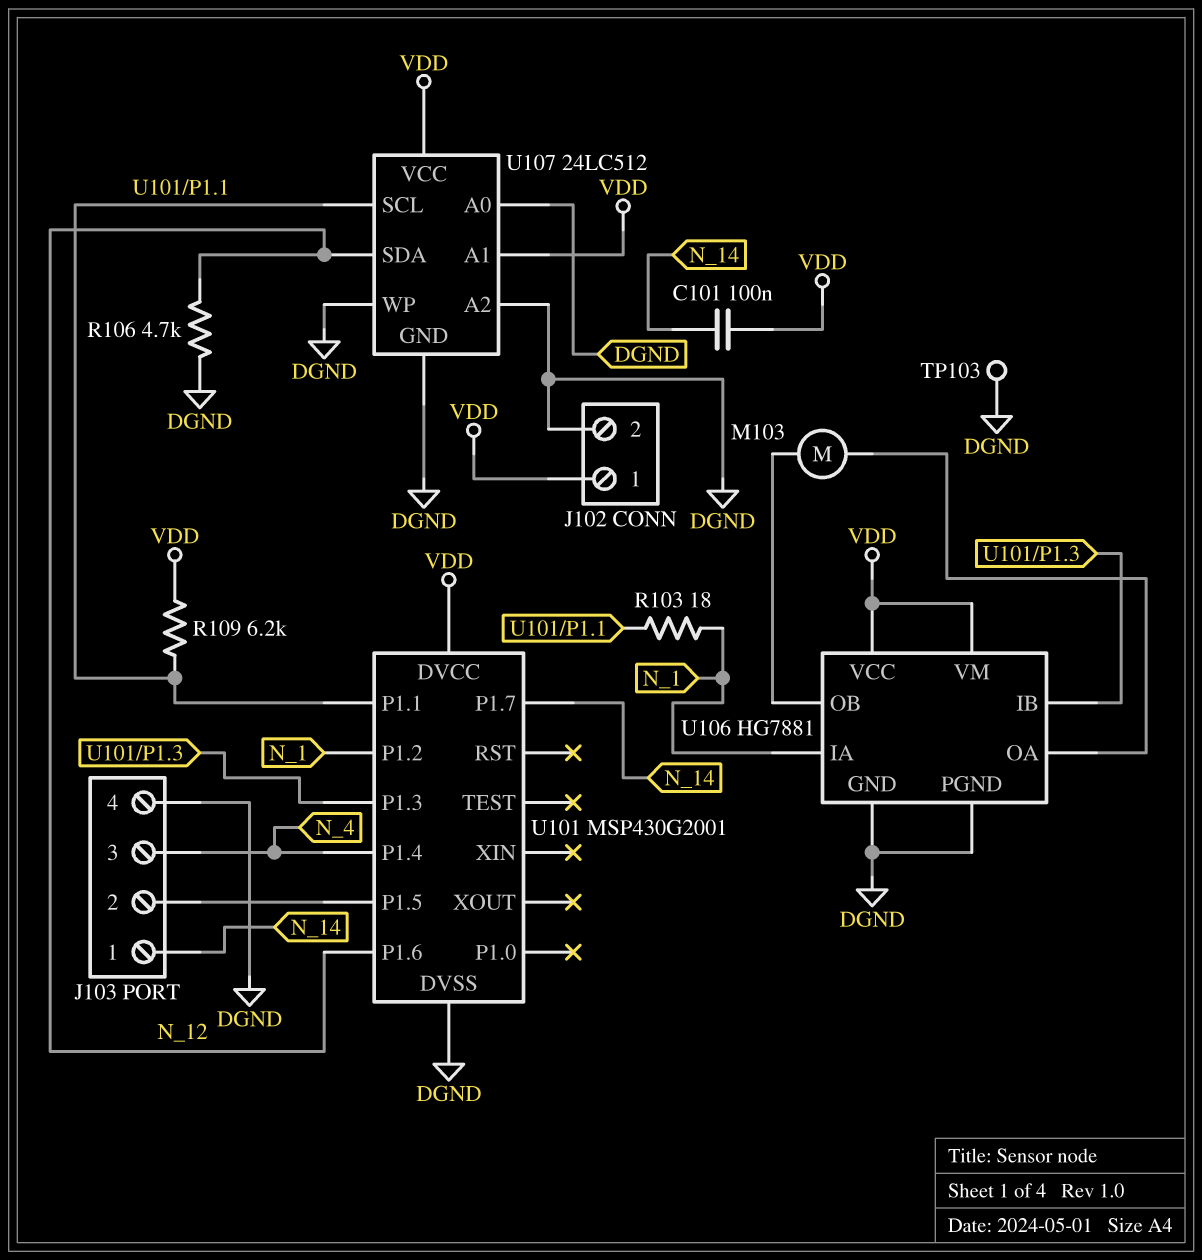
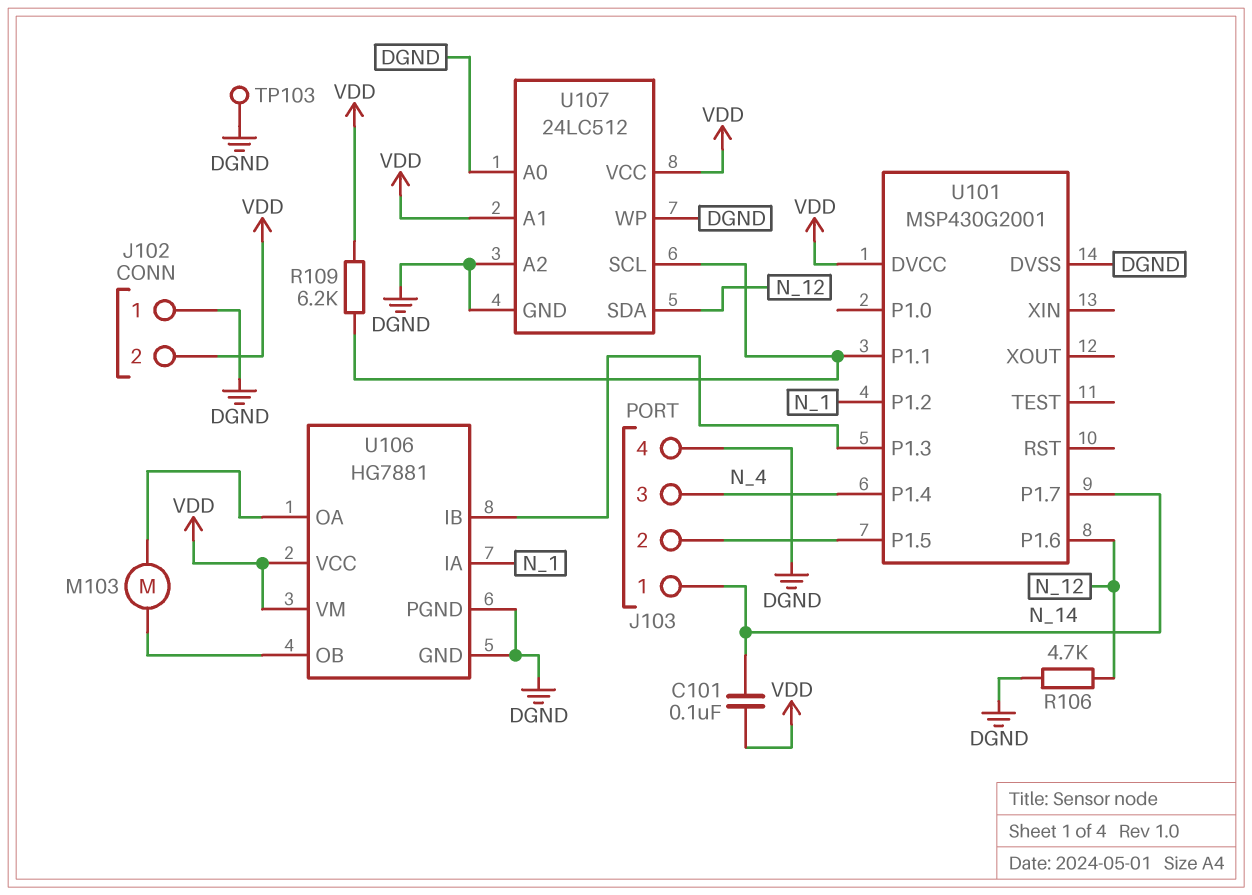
J102 pin 1: VDD -> DGND
J102 pin 2: DGND -> VDD
R103: 18 (N_1, U101/P1.1) -> none

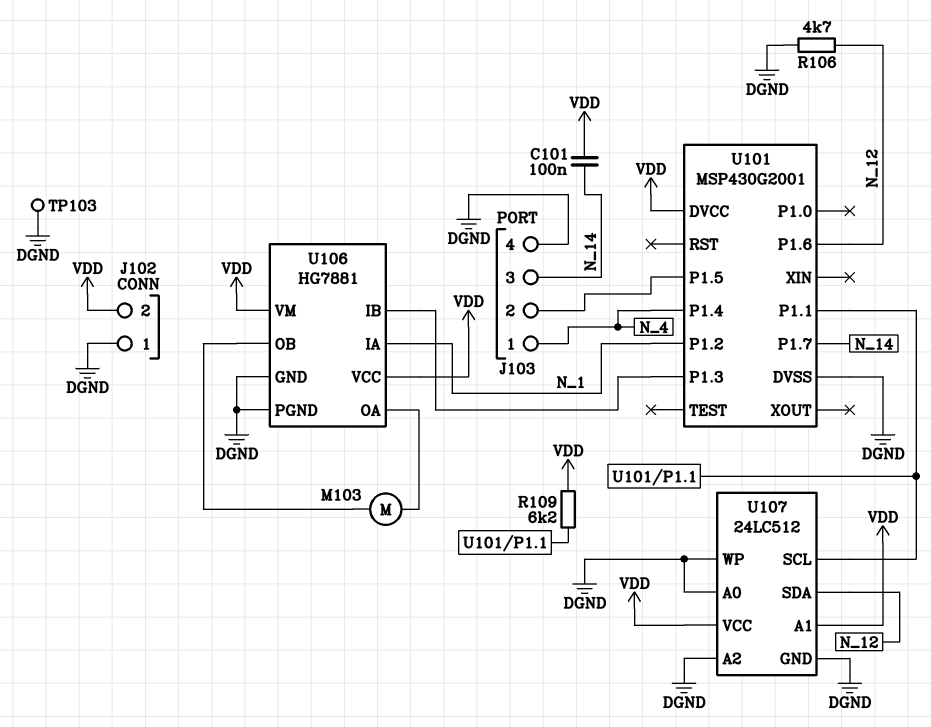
J103 pin 1: N_14 -> N_4
J103 pin 3: N_4 -> N_14

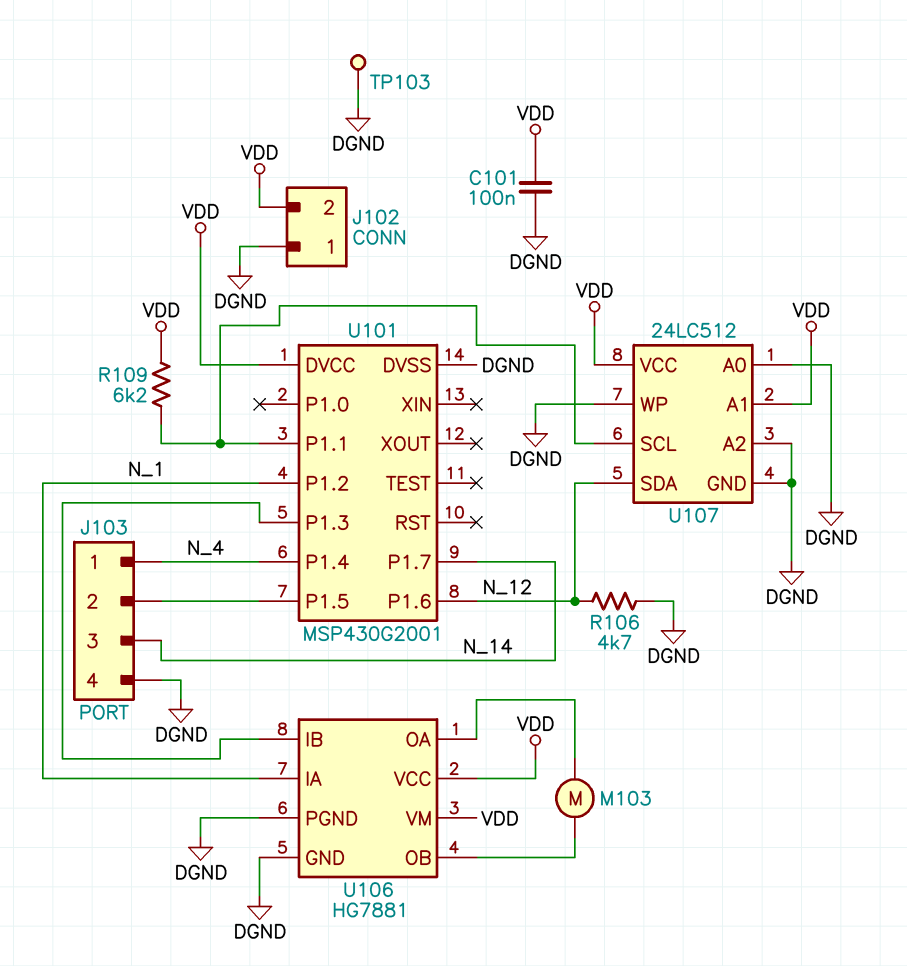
C101: 100nF (N_14, VDD) -> 100nF (DGND, VDD)

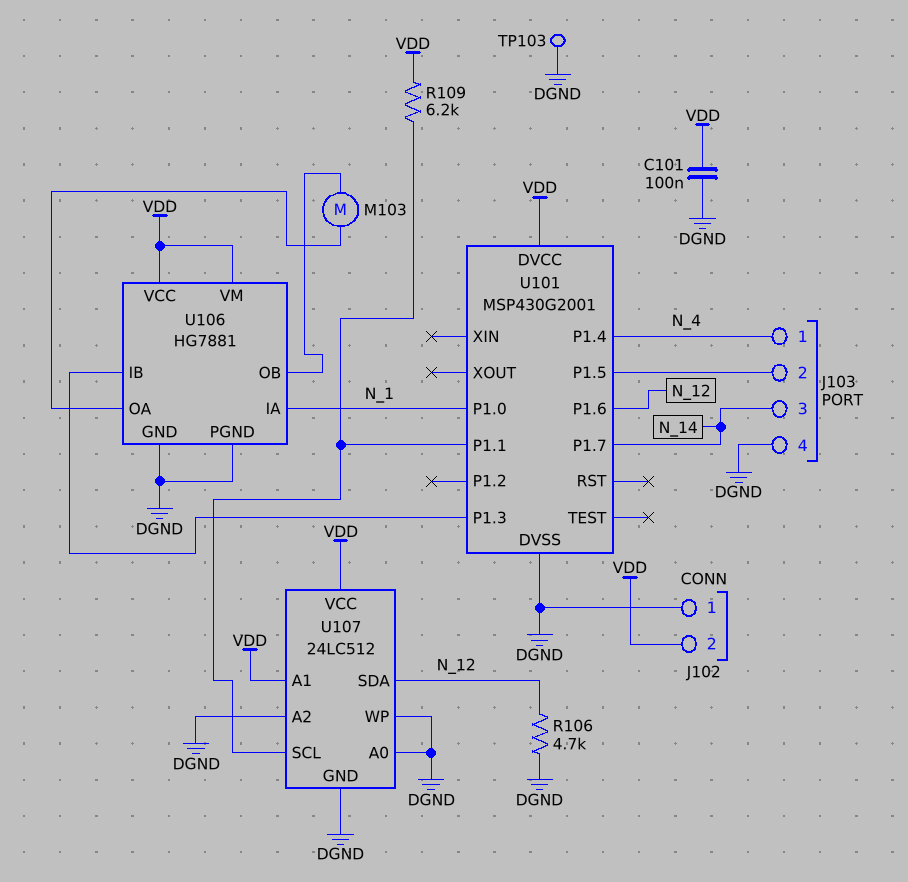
U101 pin P1.0: none -> N_1
U101 pin P1.2: N_1 -> none

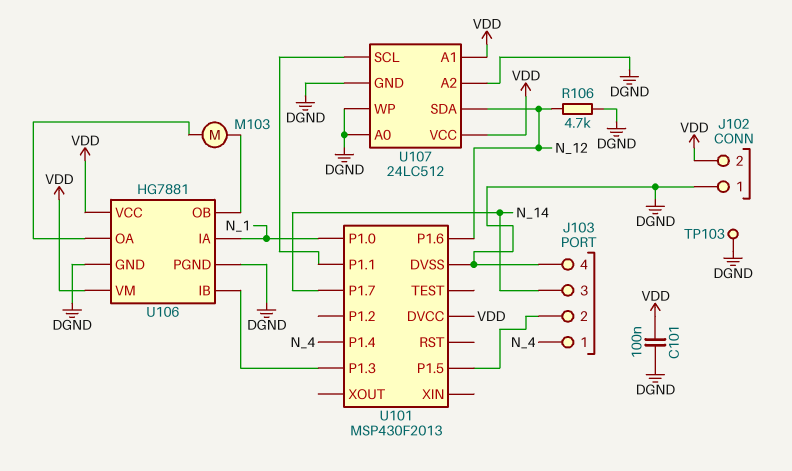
R109: 6.2k (U101/P1.1, VDD) -> none
U101: MSP430G2001 -> MSP430F2013

